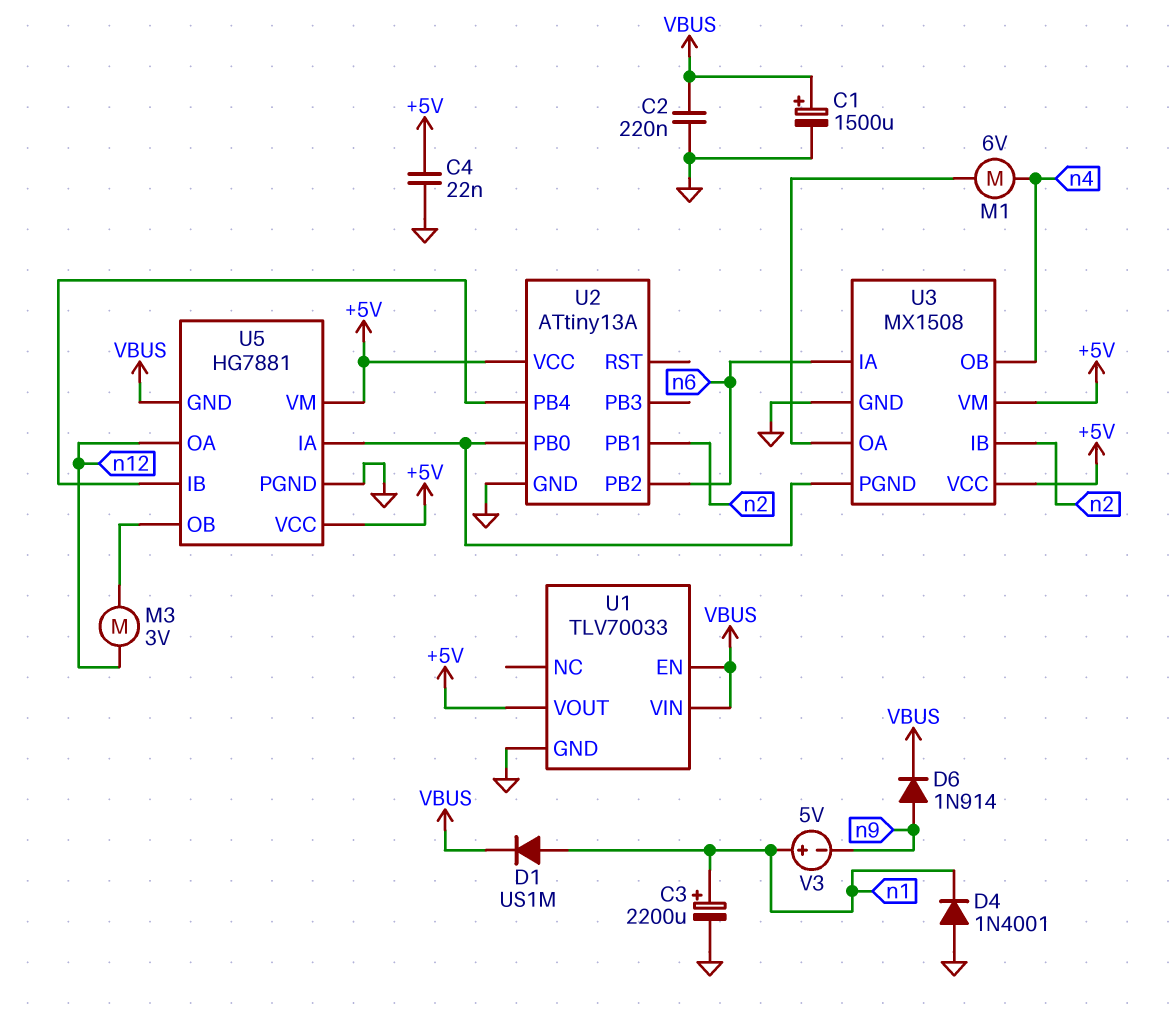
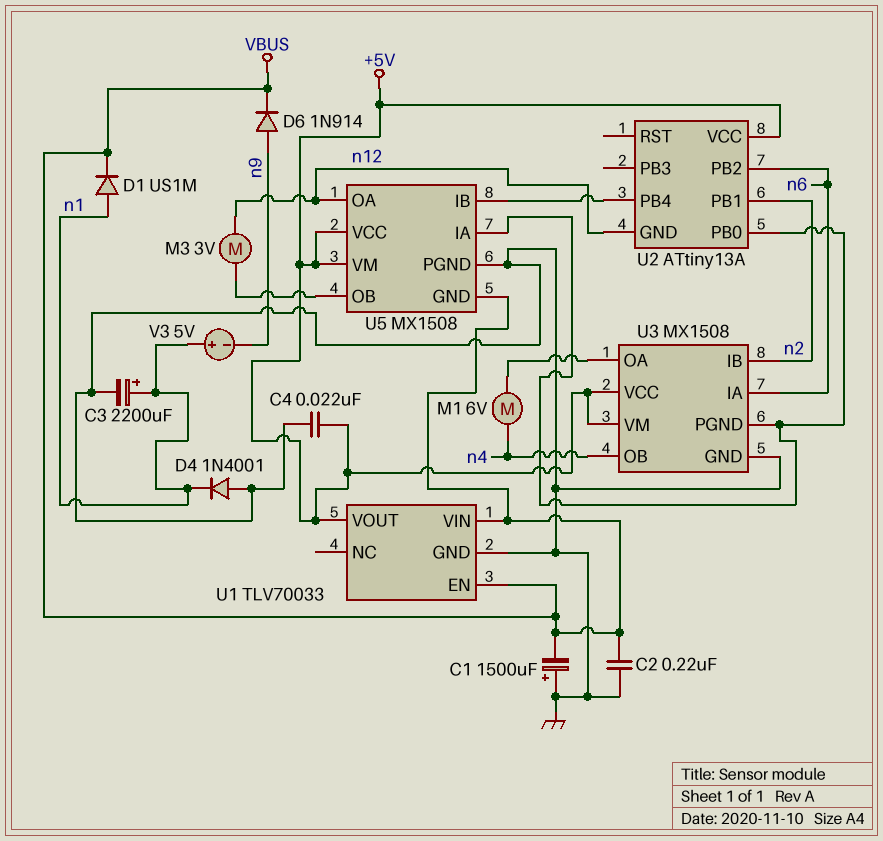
C1: 1500uF (plus VBUS, minus GND) -> 1500uF (plus GND, minus VBUS)
U2 pin GND: GND -> n12
U5: HG7881 -> MX1508

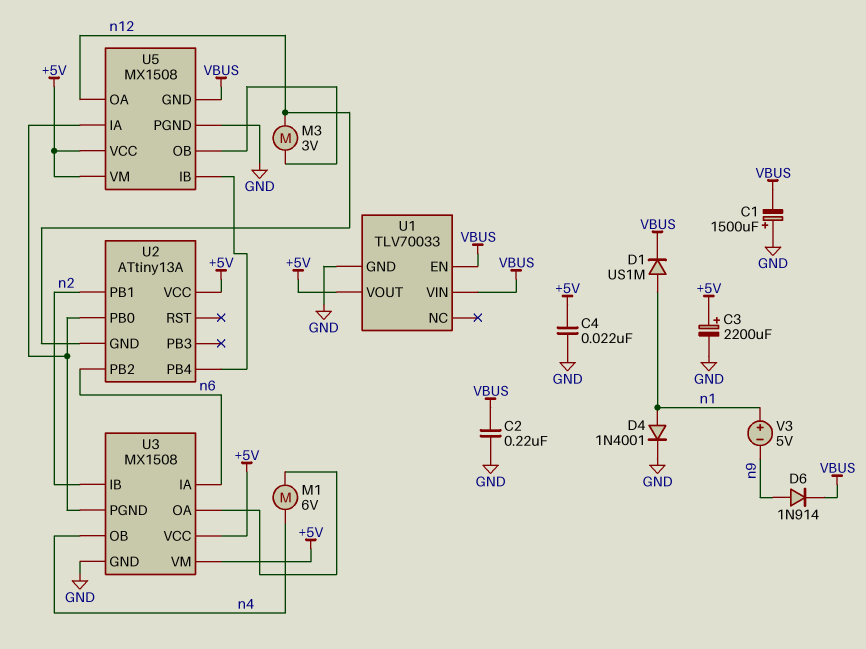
C3: 2200uF (plus n1, minus GND) -> 2200uF (plus +5V, minus GND)
D4: diode 1N4001 (A GND, K n1) -> diode 1N4001 (A n1, K GND)

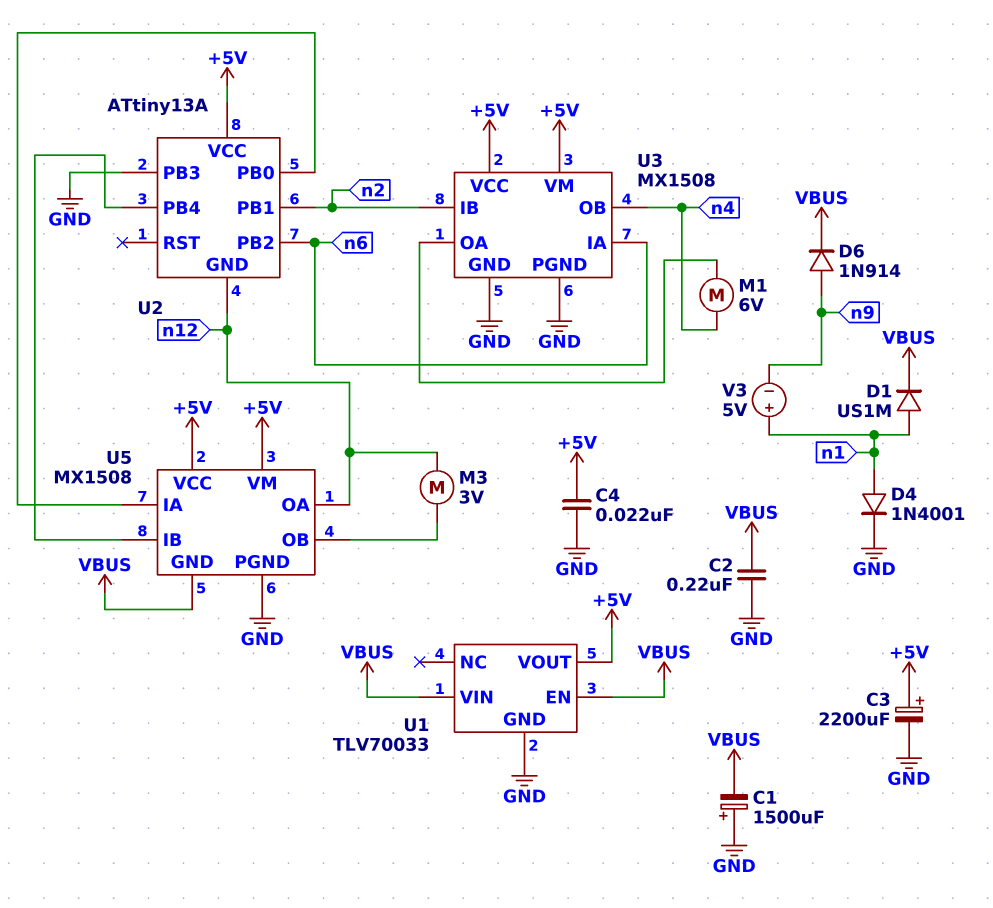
U2 pin PB3: none -> GND
U3 pin PGND: U2/PB0 -> GND

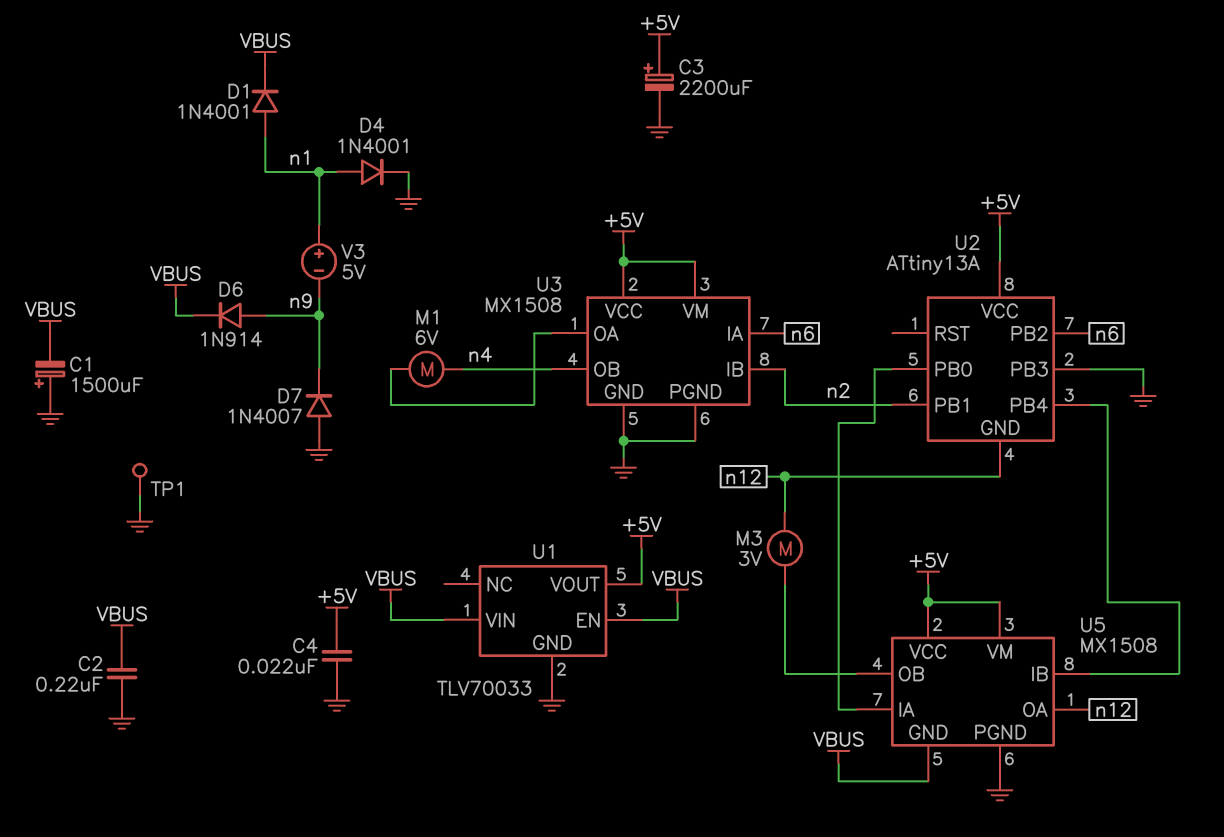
D1: diode US1M (A n1, K VBUS) -> diode 1N4001 (A n1, K VBUS)
D7: none -> diode 1N4007 (A GND, K n9)
TP1: none -> test point (GND)

